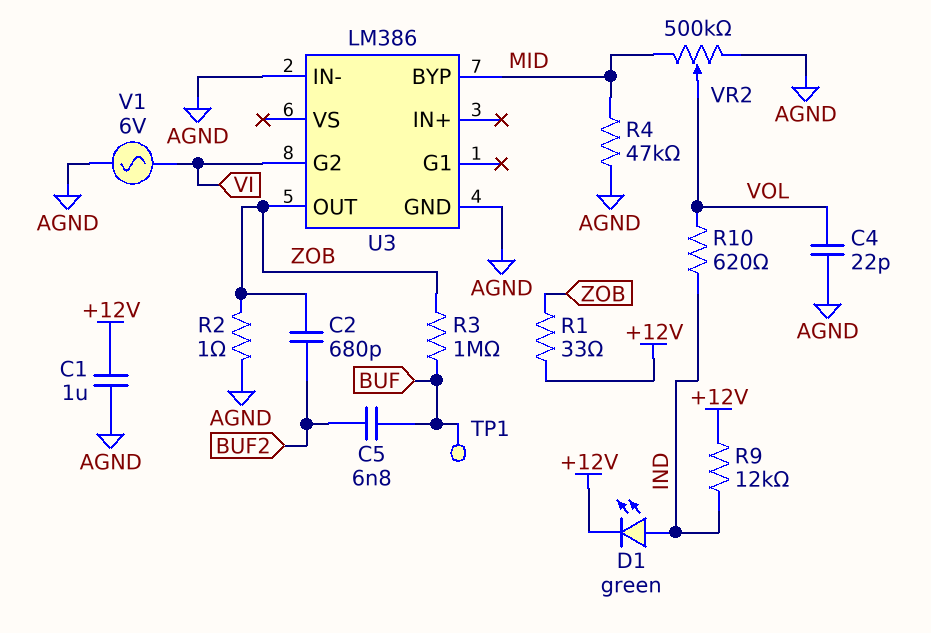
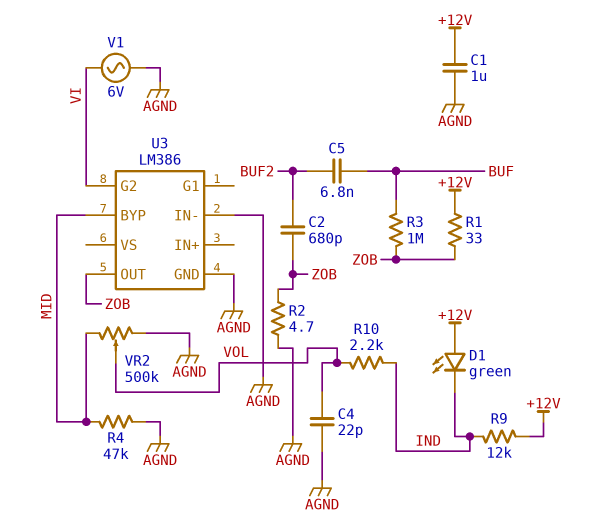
D1: LED green (A IND, K +12V) -> LED green (A +12V, K IND)
R2: 1 (AGND, ZOB) -> 4.7 (AGND, ZOB)
R10: 620 (IND, VOL) -> 2.2k (IND, VOL)
TP1: test point (BUF) -> none

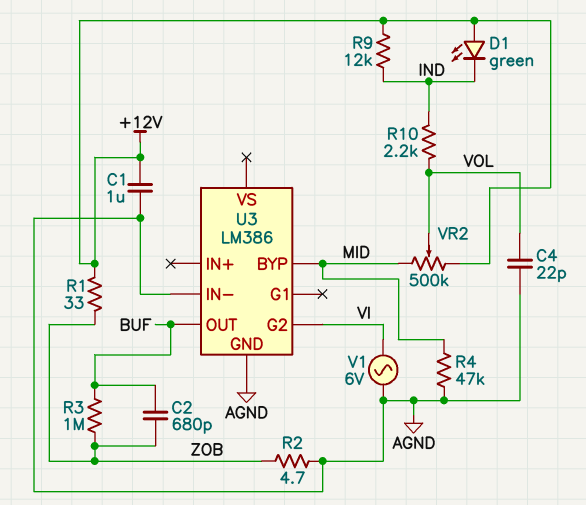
C2: 680pF (BUF2, ZOB) -> 680pF (BUF, ZOB)
C5: 6.8nF (BUF, BUF2) -> none
U3 pin OUT: ZOB -> BUF
VR2: 500k (AGND, MID, wiper VOL) -> 500k (+12V, MID, wiper VOL)

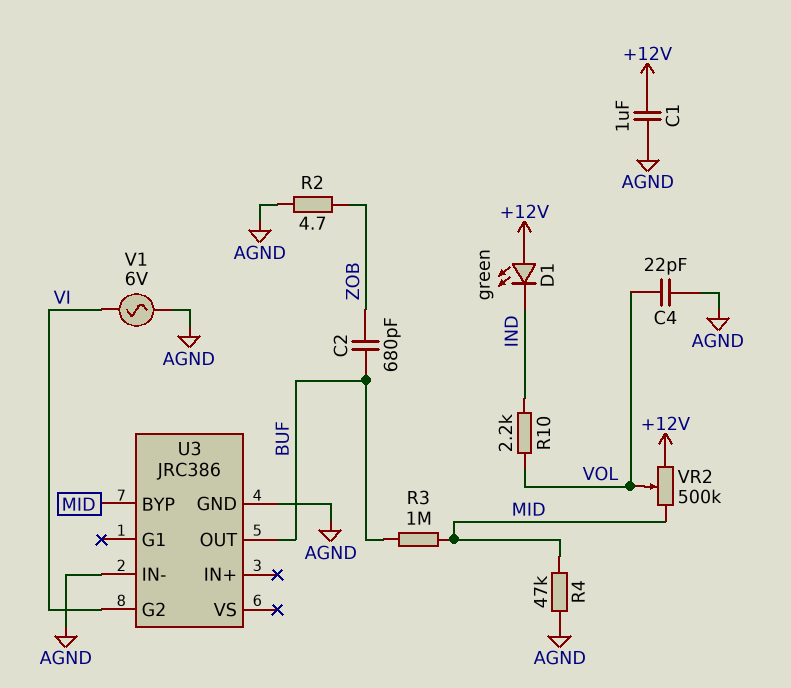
R1: 33 (+12V, ZOB) -> none
R3: 1M (BUF, ZOB) -> 1M (BUF, MID)
R9: 12k (+12V, IND) -> none
U3: LM386 -> JRC386

